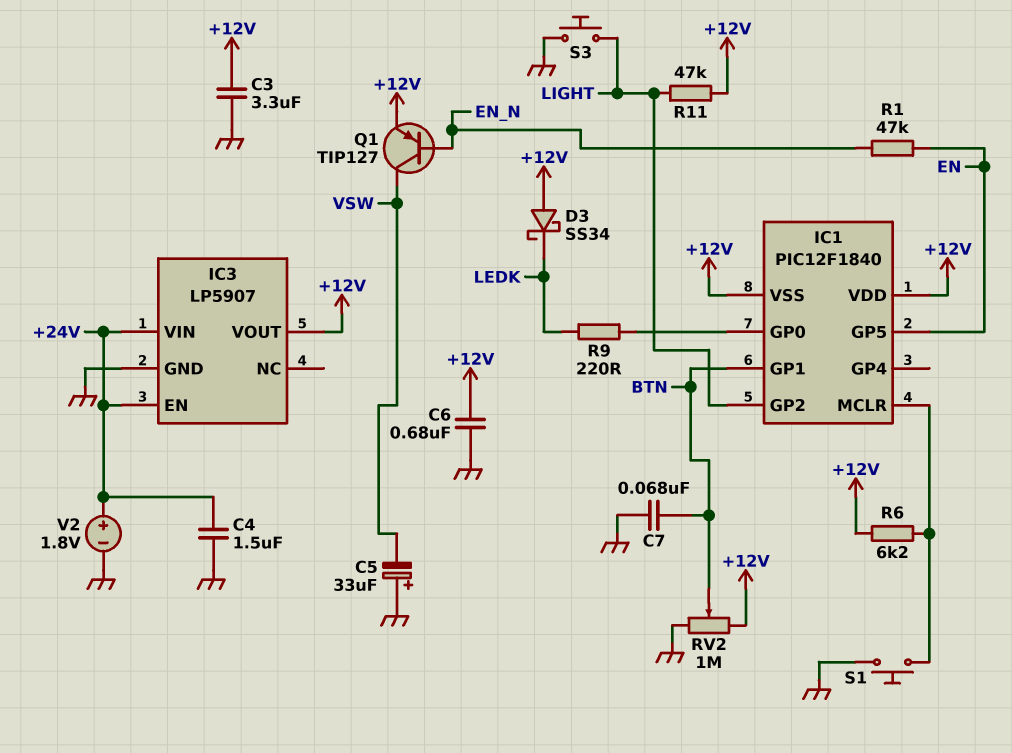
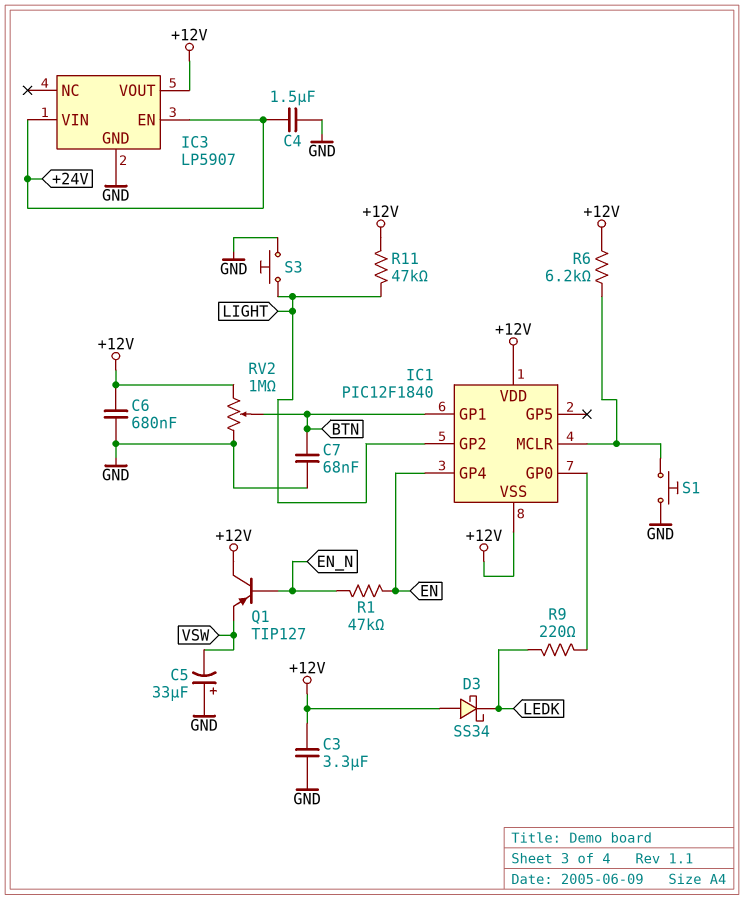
IC1 pin GP4: none -> EN
IC1 pin GP5: EN -> none
Q1: PNP TIP127 (B EN_N, C VSW, E +12V) -> PNP TIP127 (B EN_N, C +12V, E VSW)
V2: 1.8V (plus +24V, minus GND) -> none

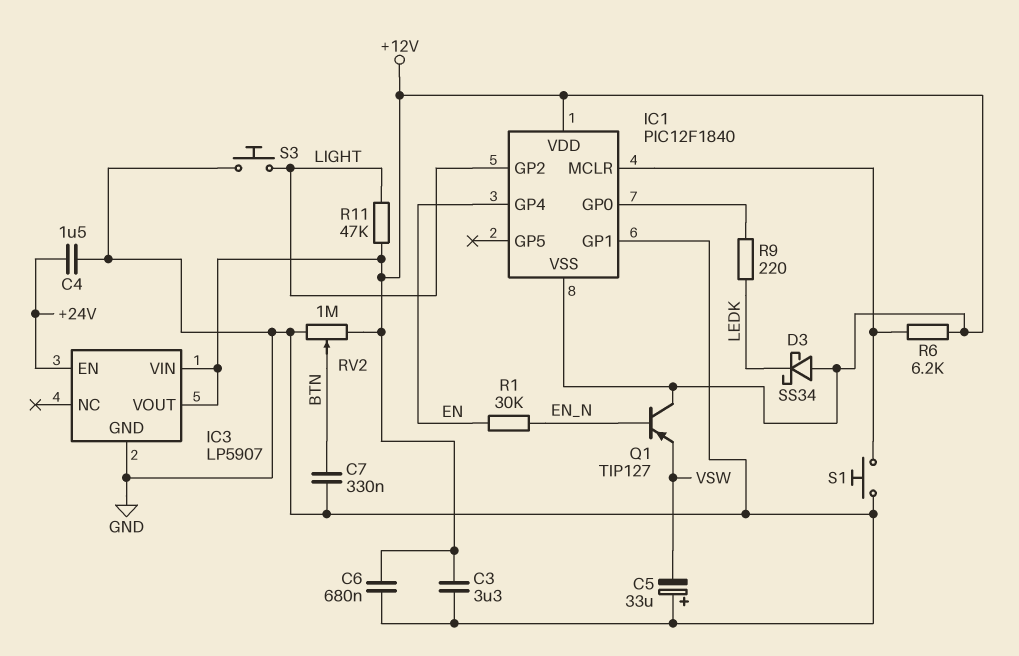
C7: 68nF (BTN, GND) -> 330nF (BTN, GND)
IC1 pin GP1: BTN -> GND
IC3 pin VIN: +24V -> +12V
R1: 47k (EN, EN_N) -> 30k (EN, EN_N)

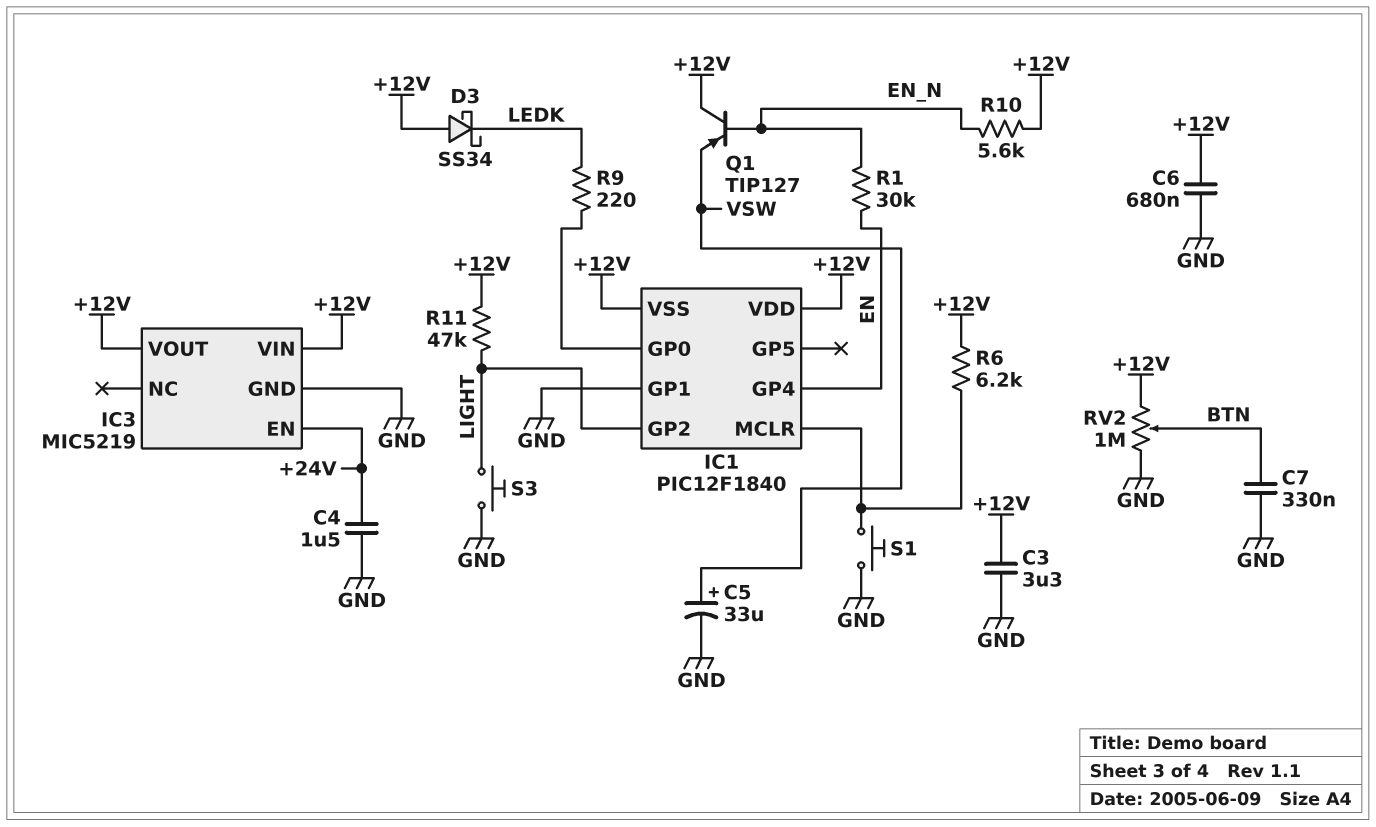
C5: 33uF (plus GND, minus VSW) -> 33uF (plus VSW, minus GND)
IC3: LP5907 -> MIC5219
R10: none -> 5.6k (+12V, EN_N)

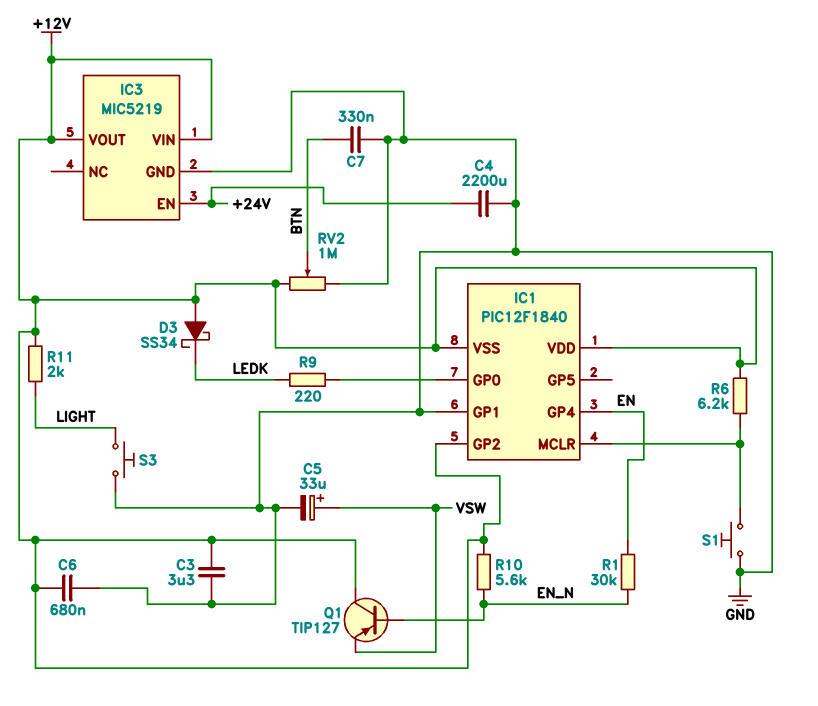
C4: 1.5uF (+24V, GND) -> 2200uF (+24V, GND)
IC1 pin GP2: LIGHT -> +12V
R11: 47k (+12V, LIGHT) -> 2k (+12V, LIGHT)

